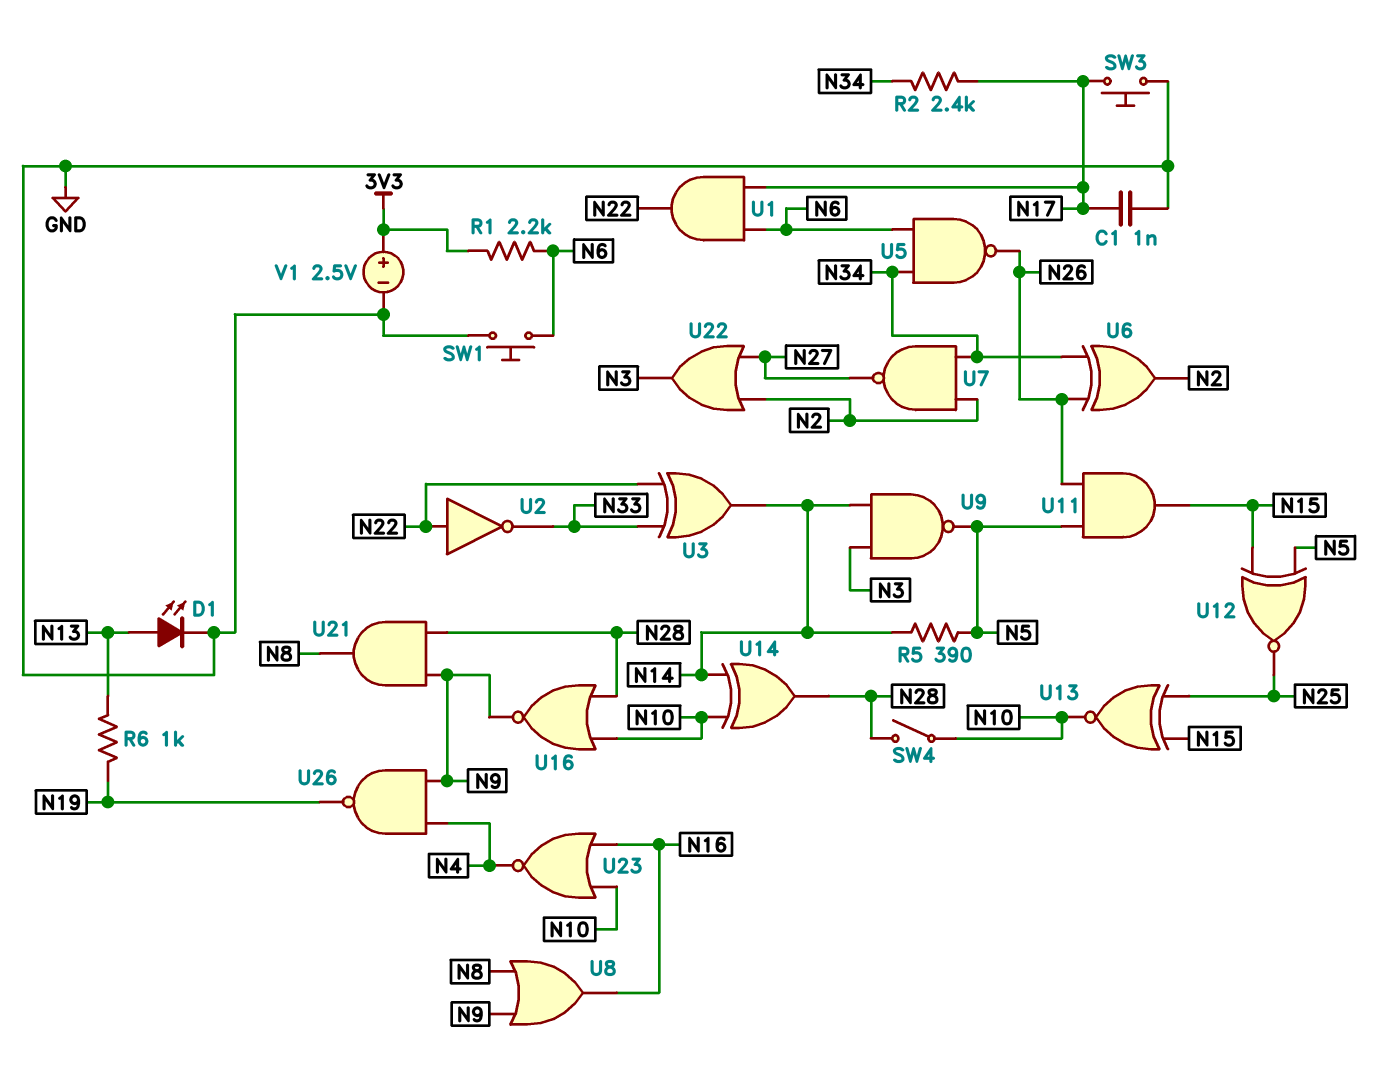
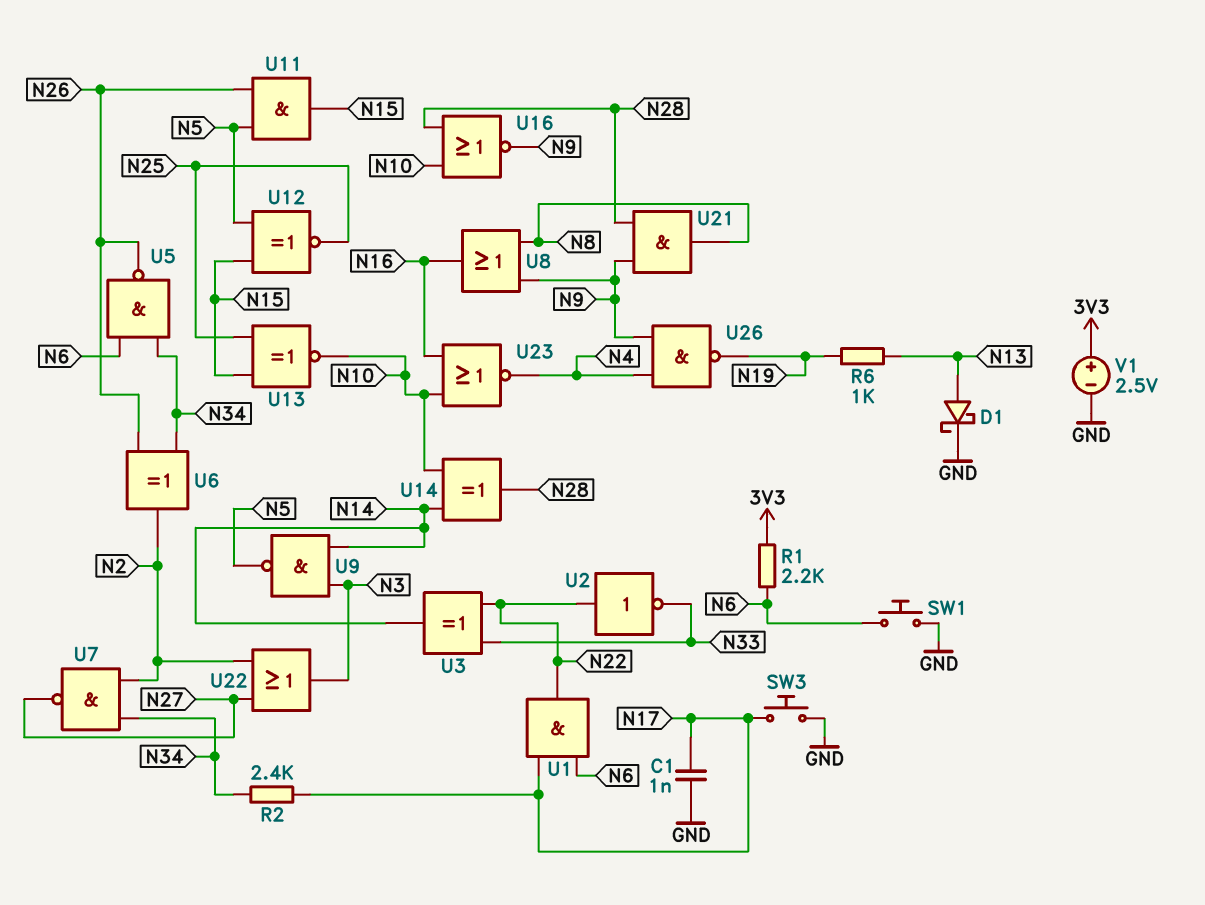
D1: LED (A N13, K GND) -> schottky (A N13, K GND)
R5: 390 (N5, N14) -> none
SW4: switch (N10, N28) -> none

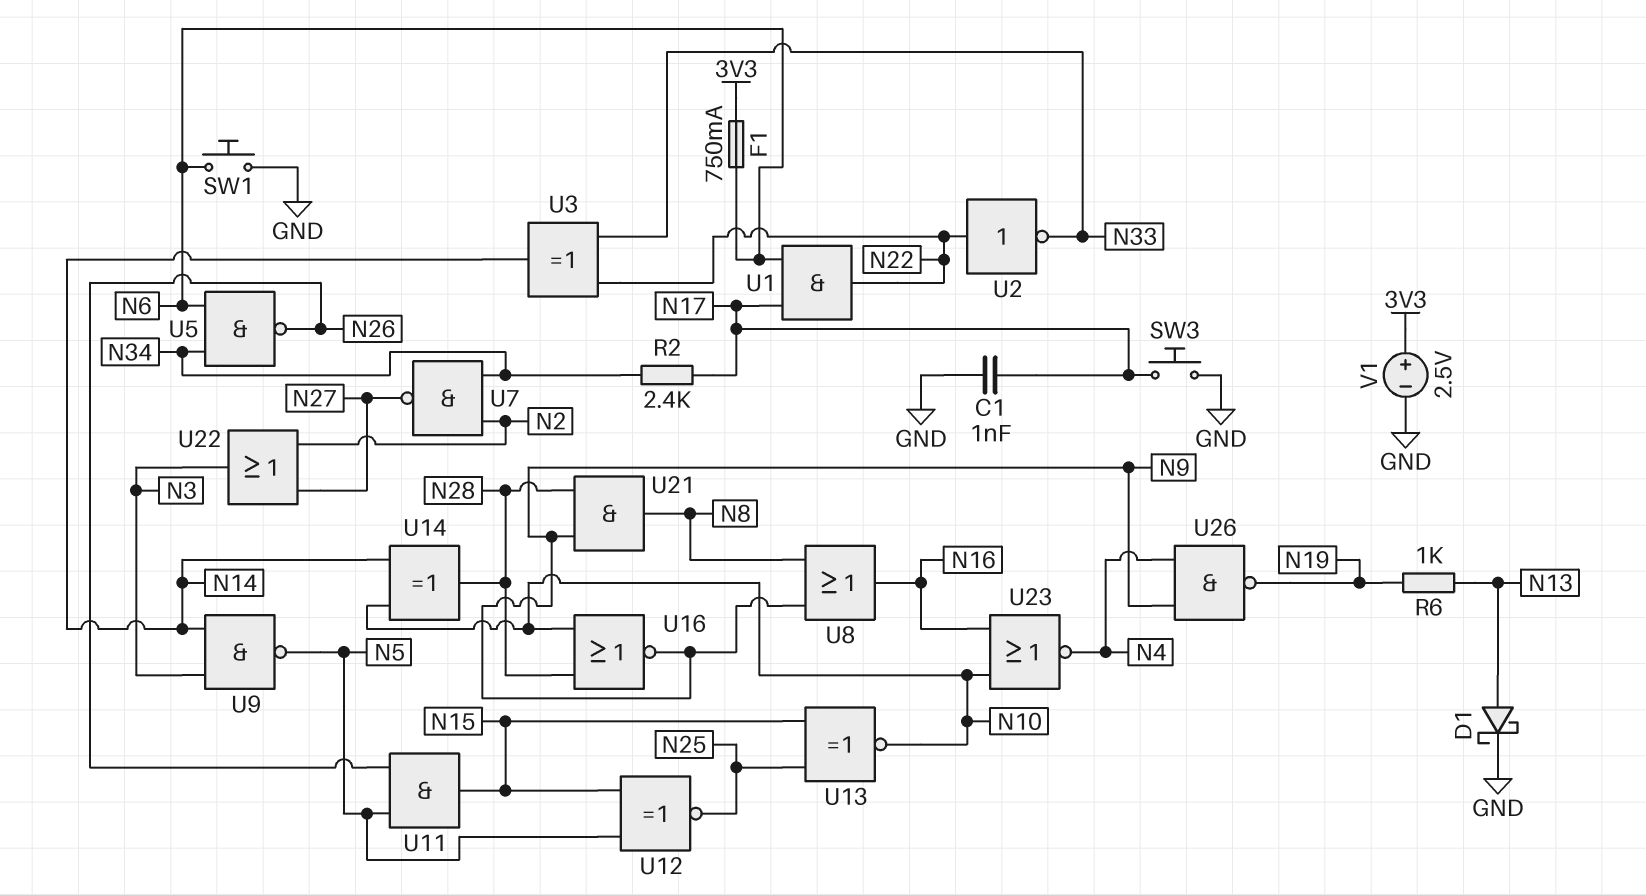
F1: none -> 750mA (3V3, N6)
R1: 2.2k (3V3, N6) -> none
U6: XOR (in N26, in N34, out N2) -> none

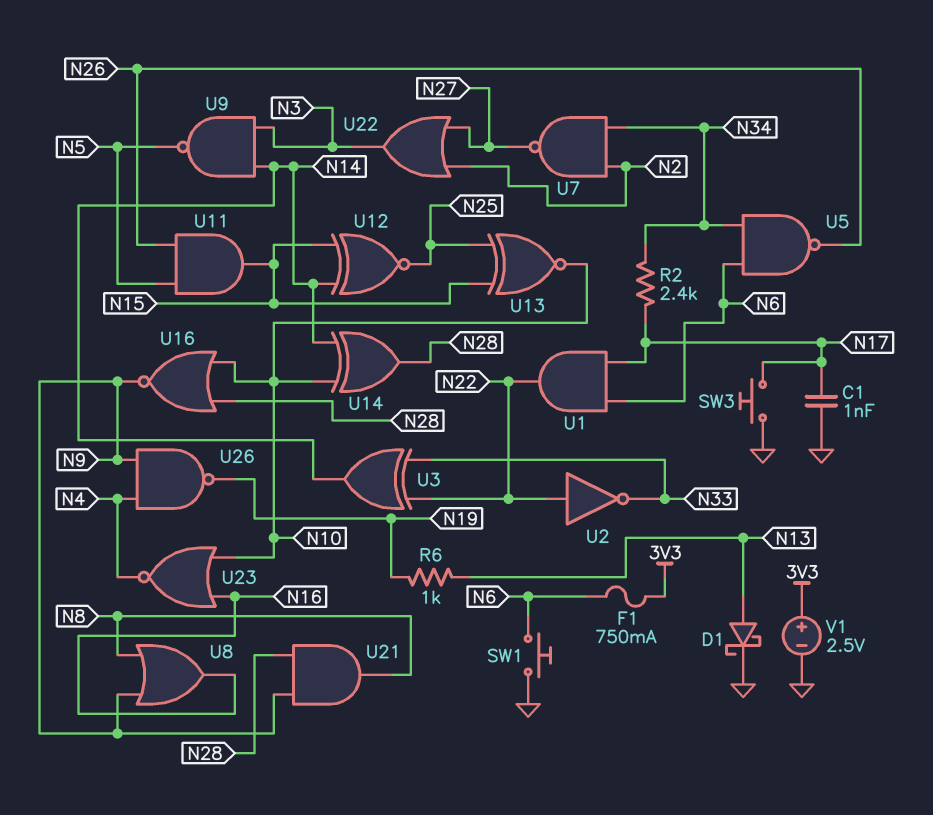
U12: XNOR (in N5, in N15, out N25) -> XNOR (in N14, in N15, out N25)

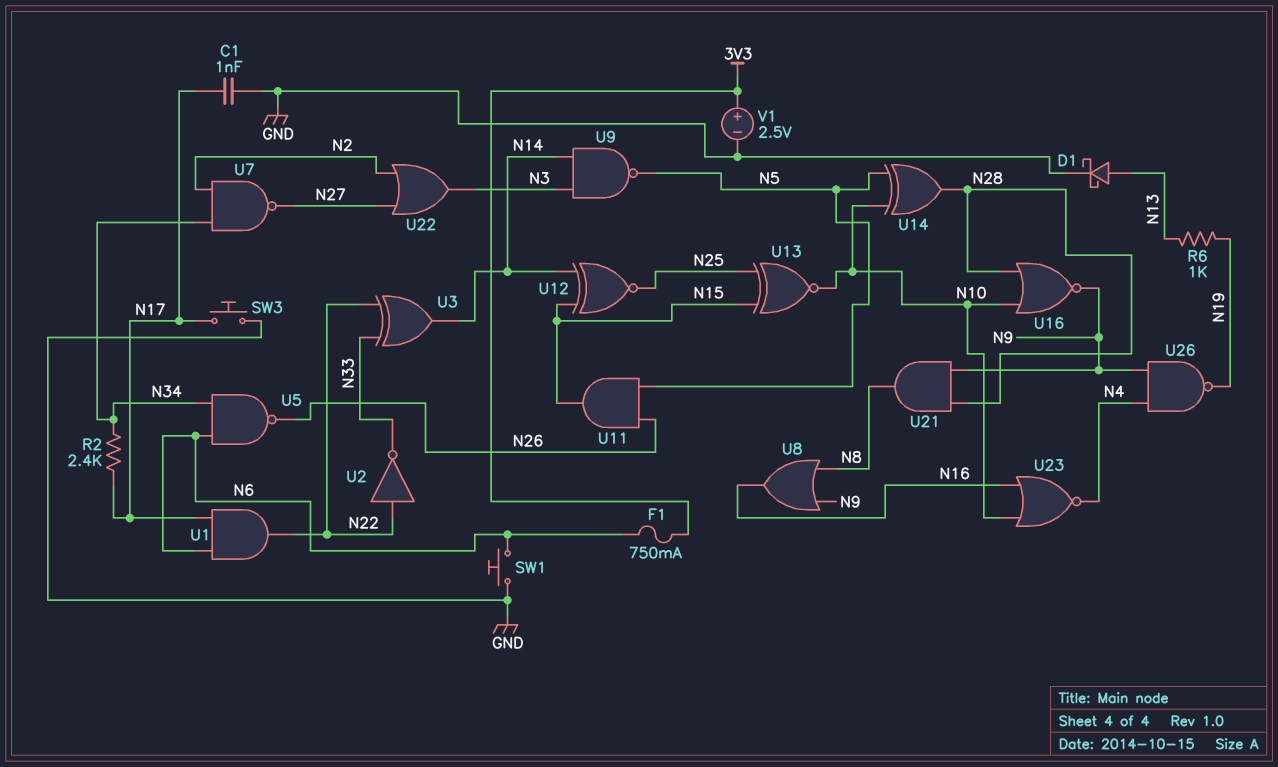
U14: XOR (in N10, in N14, out N28) -> XOR (in N5, in N10, out N28)

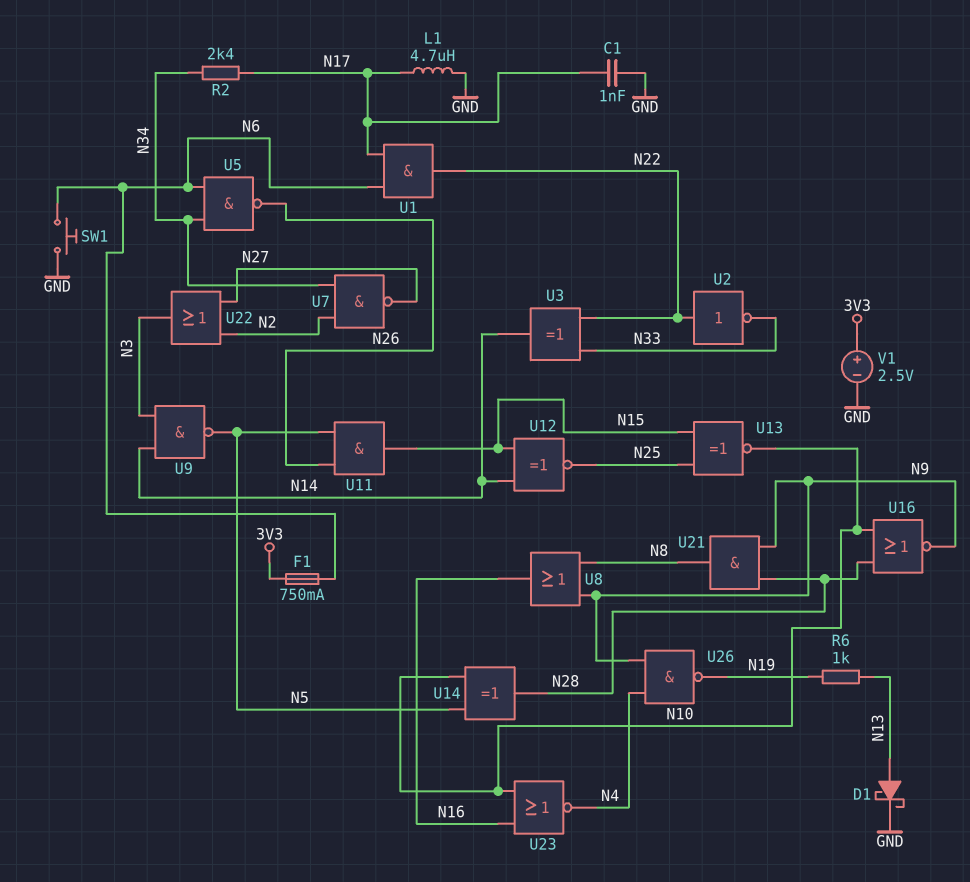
L1: none -> 4.7uH (GND, N17)
SW3: button (GND, N17) -> none

